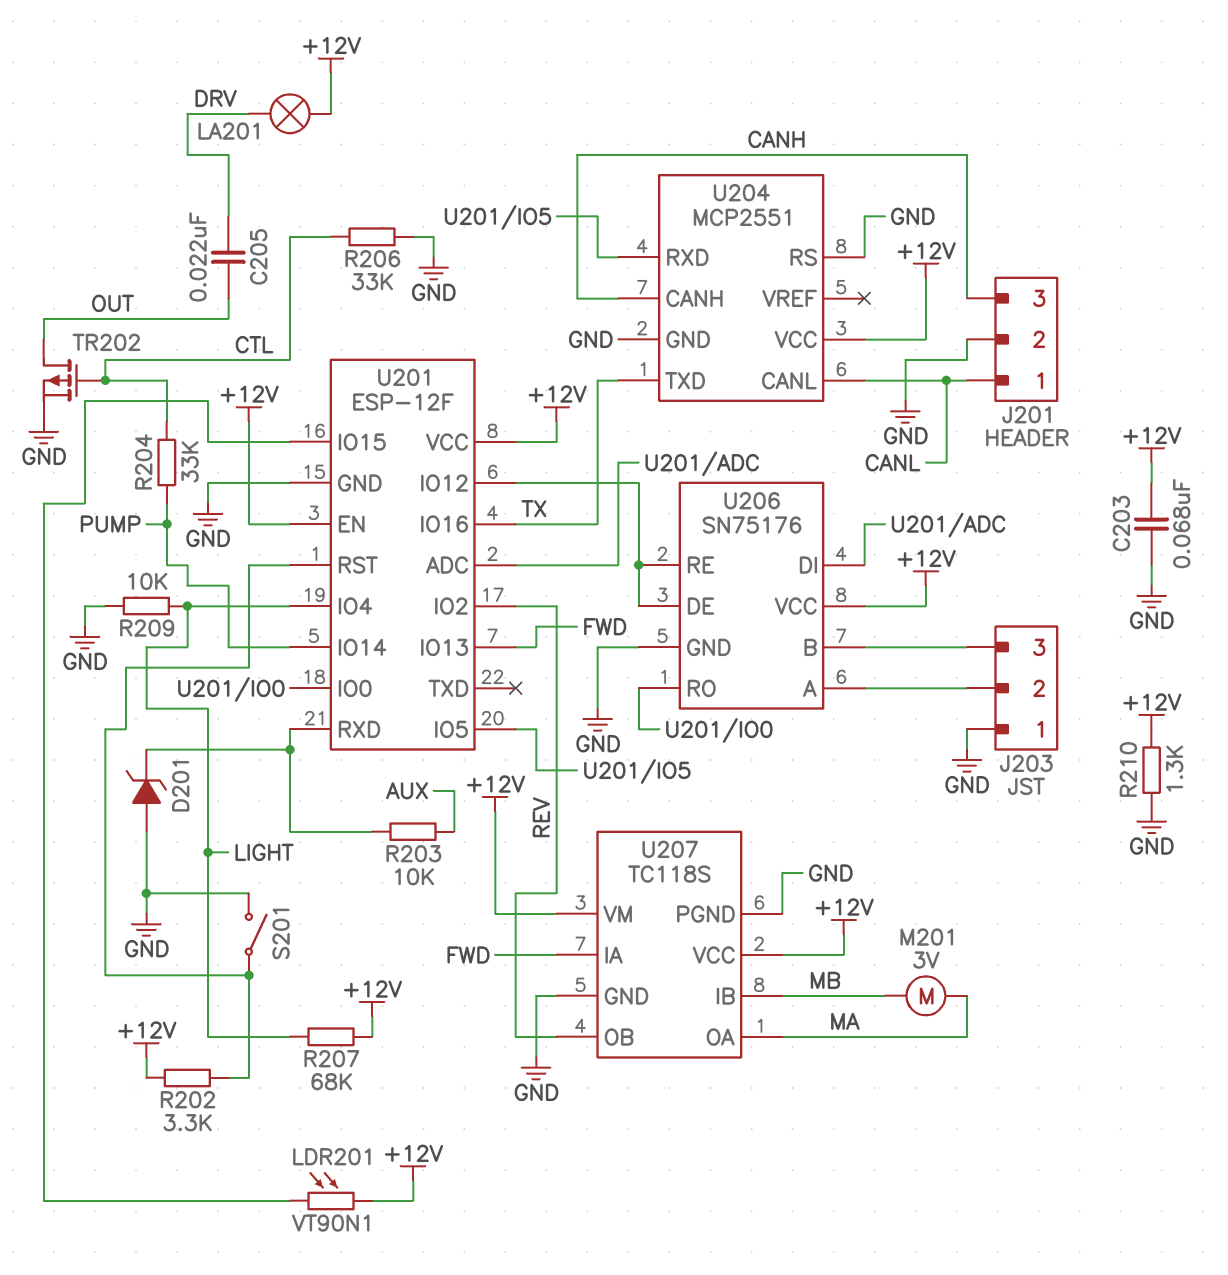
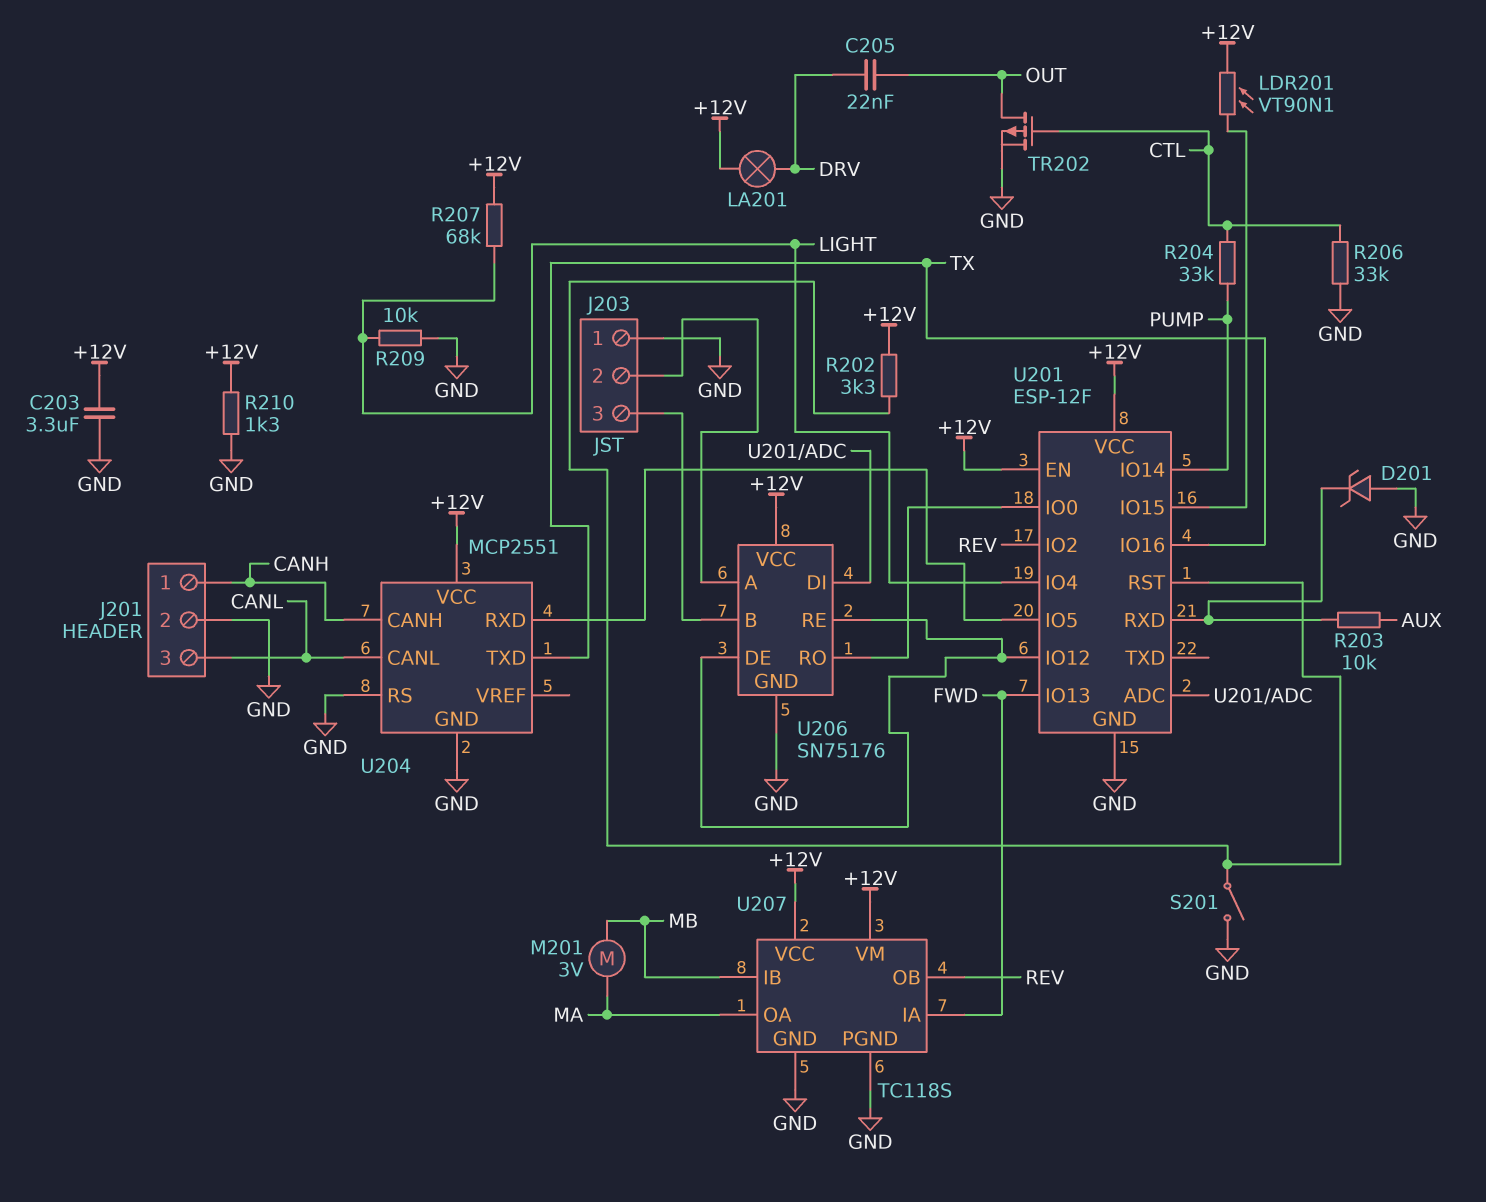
C203: 68nF (+12V, GND) -> 3.3uF (+12V, GND)
J201 pin 1: CANL -> CANH
J201 pin 3: CANH -> CANL

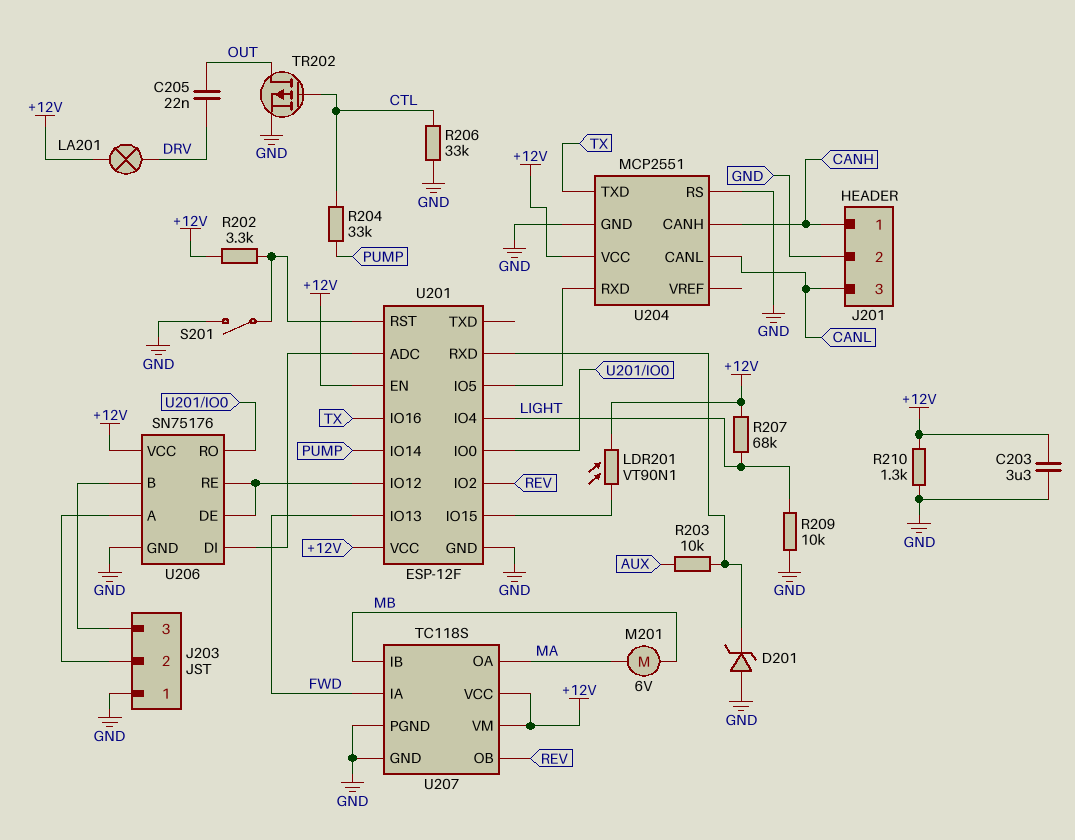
M201: motor 3V (MA, MB) -> motor 6V (MA, MB)

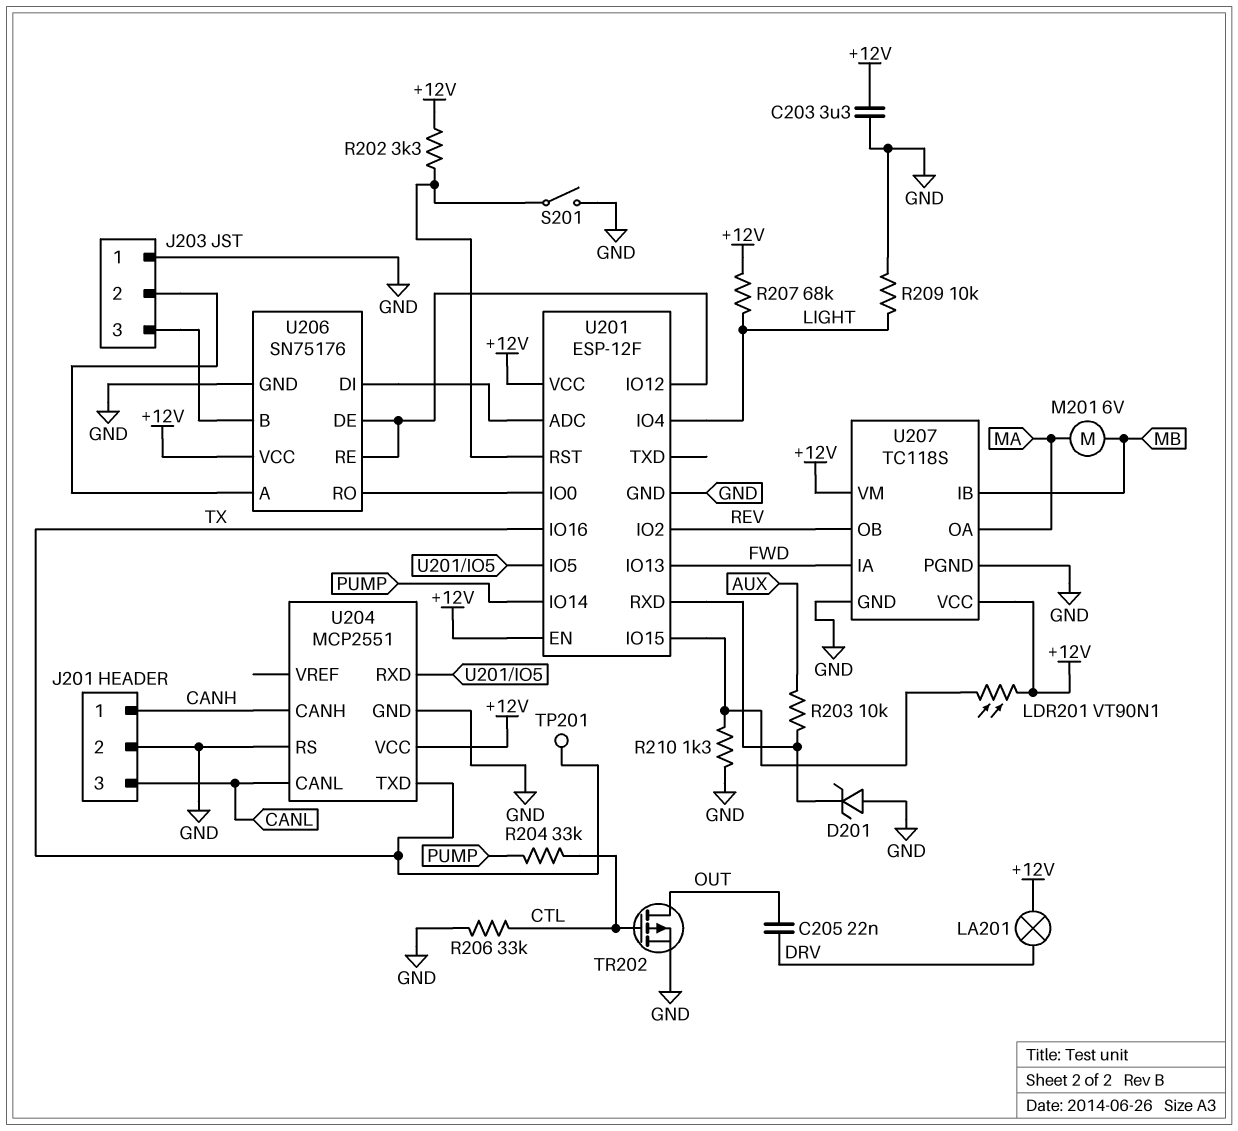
R210: 1.3k (+12V, GND) -> 1.3k (GND, U201/IO15)
TP201: none -> test point (TX)

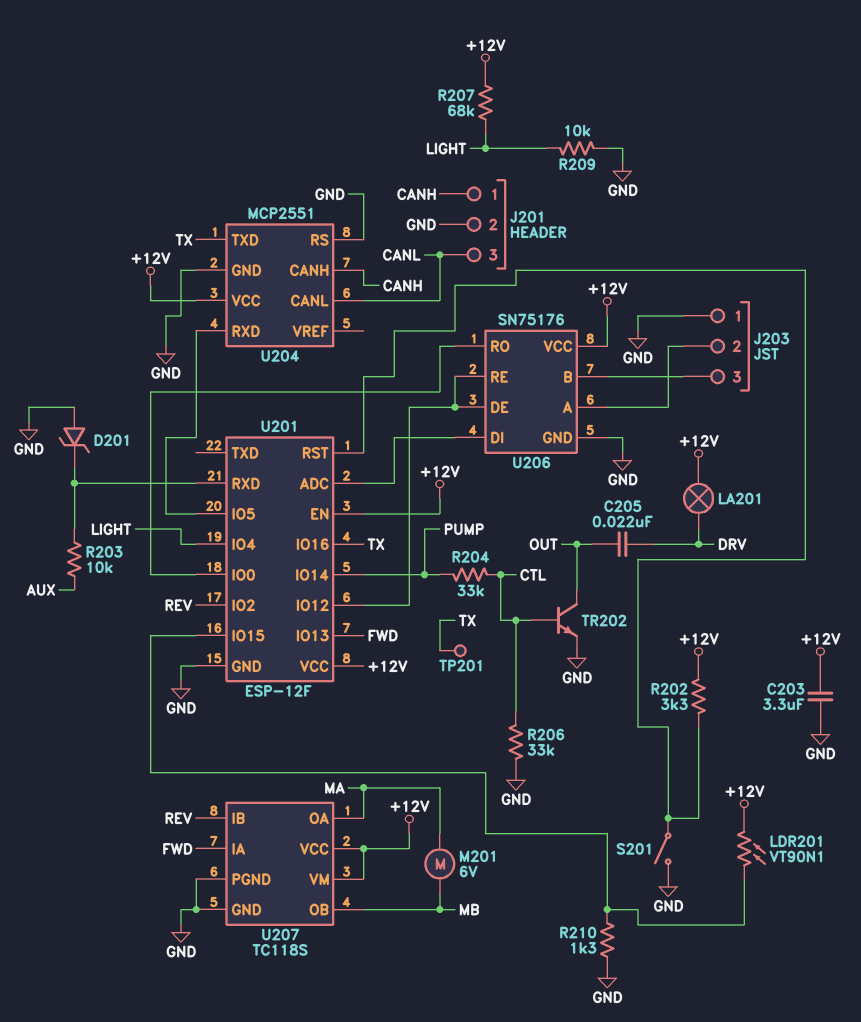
TR202: PMOS (G CTL, D OUT, S GND) -> NPN (B CTL, C OUT, E GND)
U207 pin IB: MB -> REV
U207 pin OB: REV -> MB

